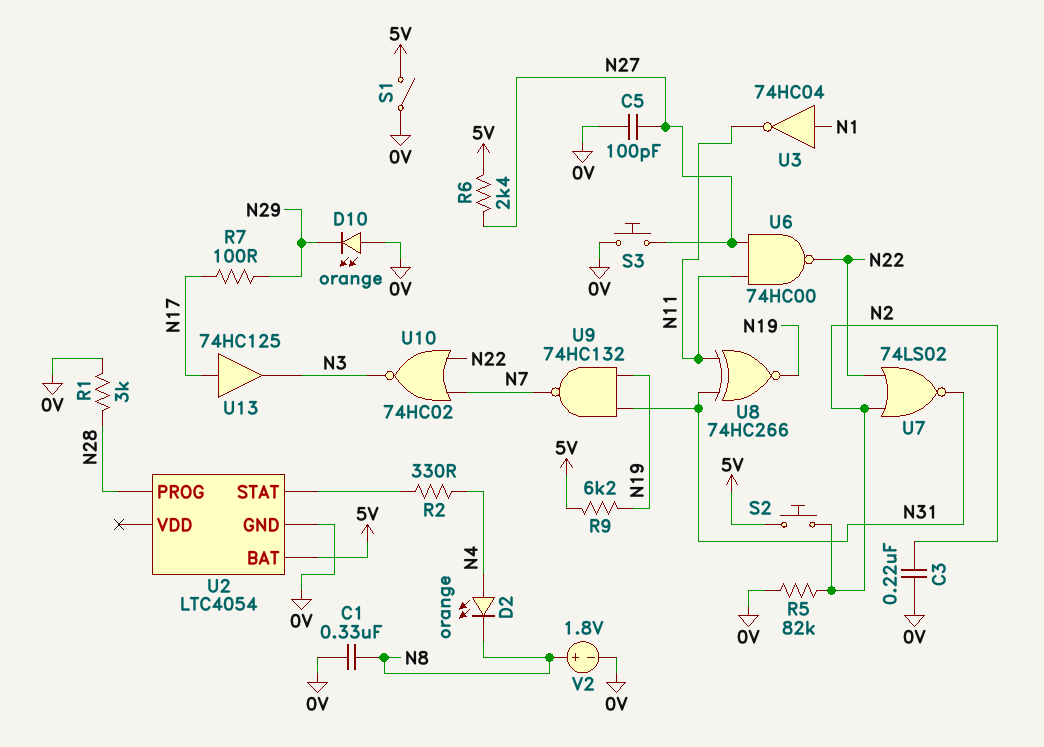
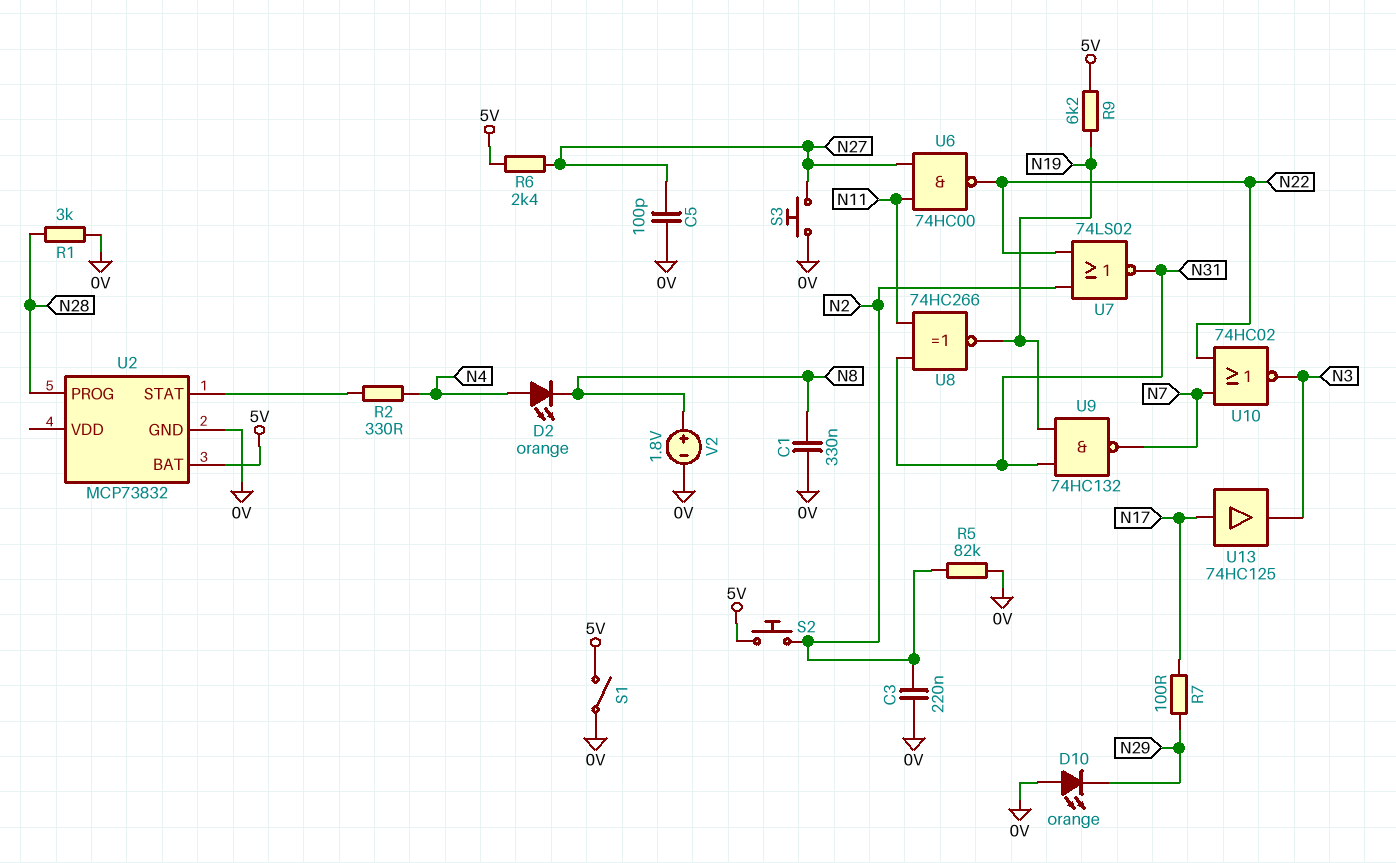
U2: LTC4054 -> MCP73832
U3: NOT 74HC04 (in N1, out N11) -> none

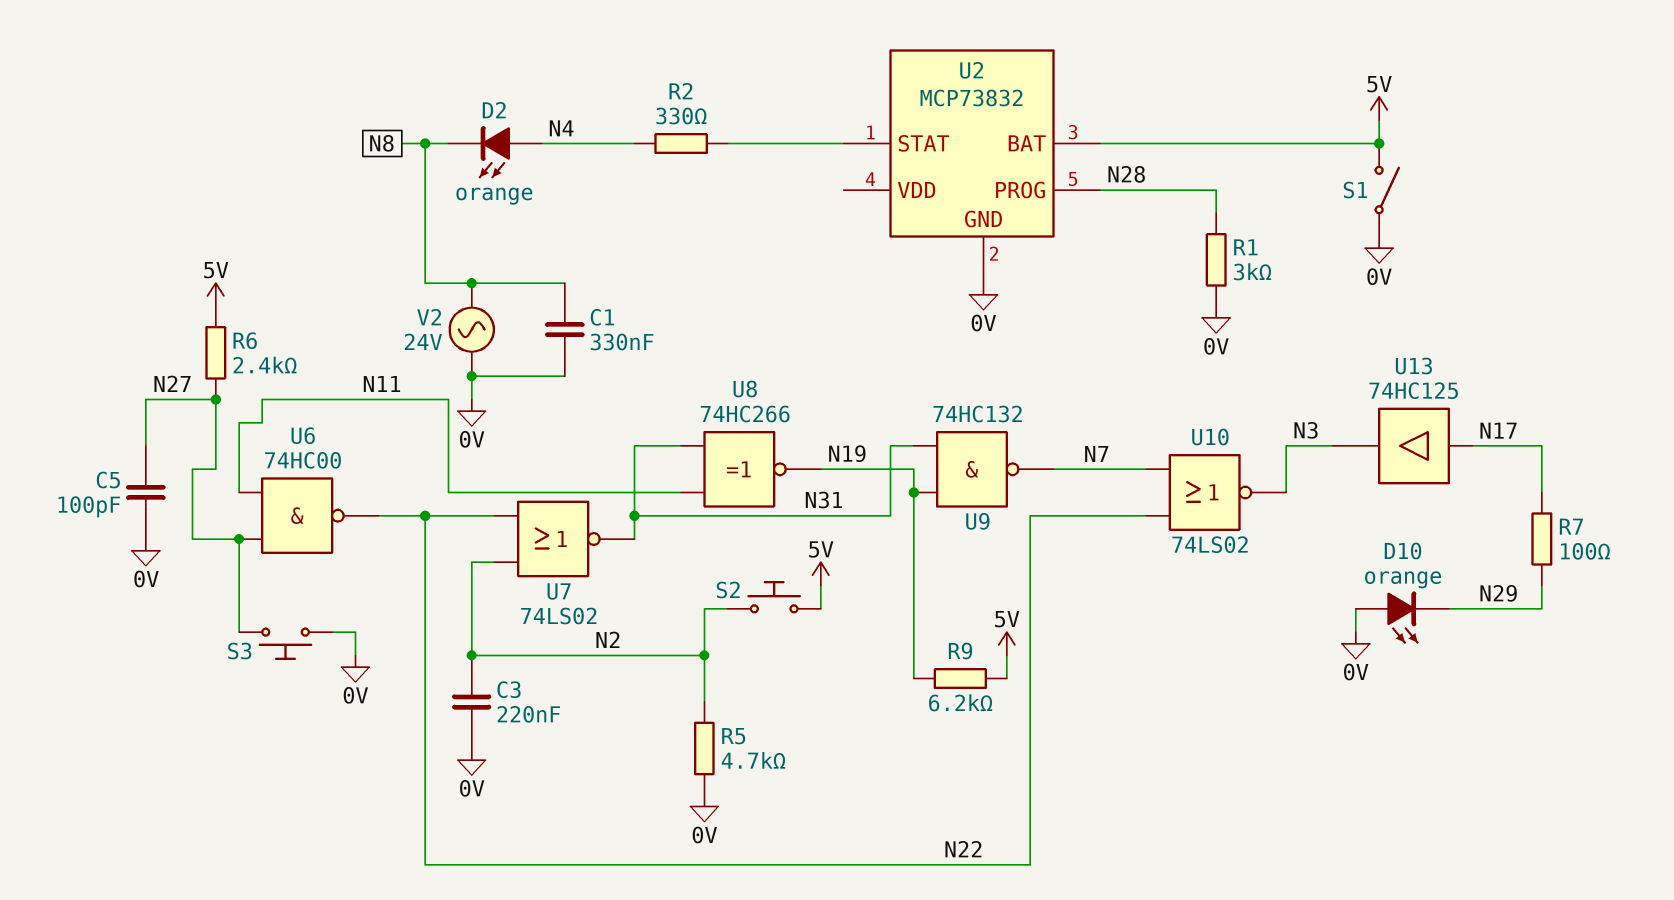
R5: 82k (0V, N2) -> 4.7k (0V, N2)
U10: NOR 74HC02 (in N7, in N22, out N3) -> NOR 74LS02 (in N7, in N22, out N3)
V2: 1.8V (plus N8, minus 0V) -> AC 24V (0V, N8)

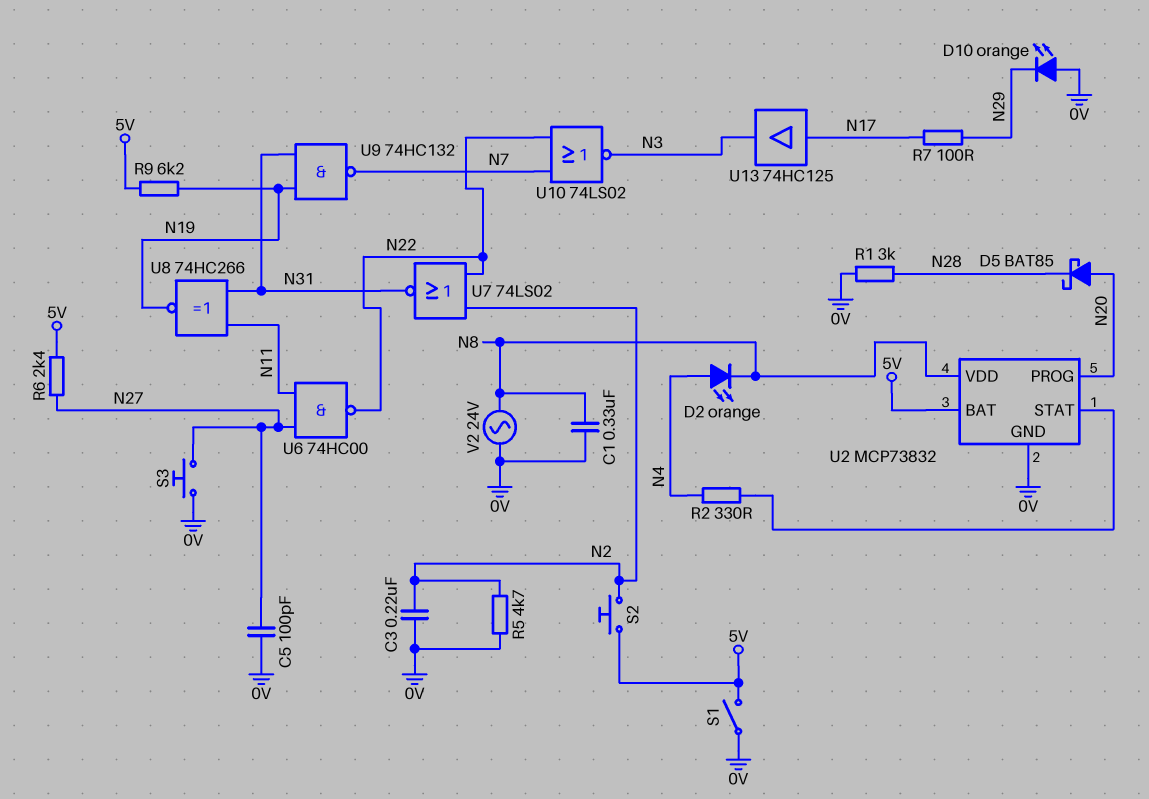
D5: none -> schottky BAT85 (A N20, K N28)
U2 pin PROG: N28 -> N20
U2 pin VDD: none -> N8

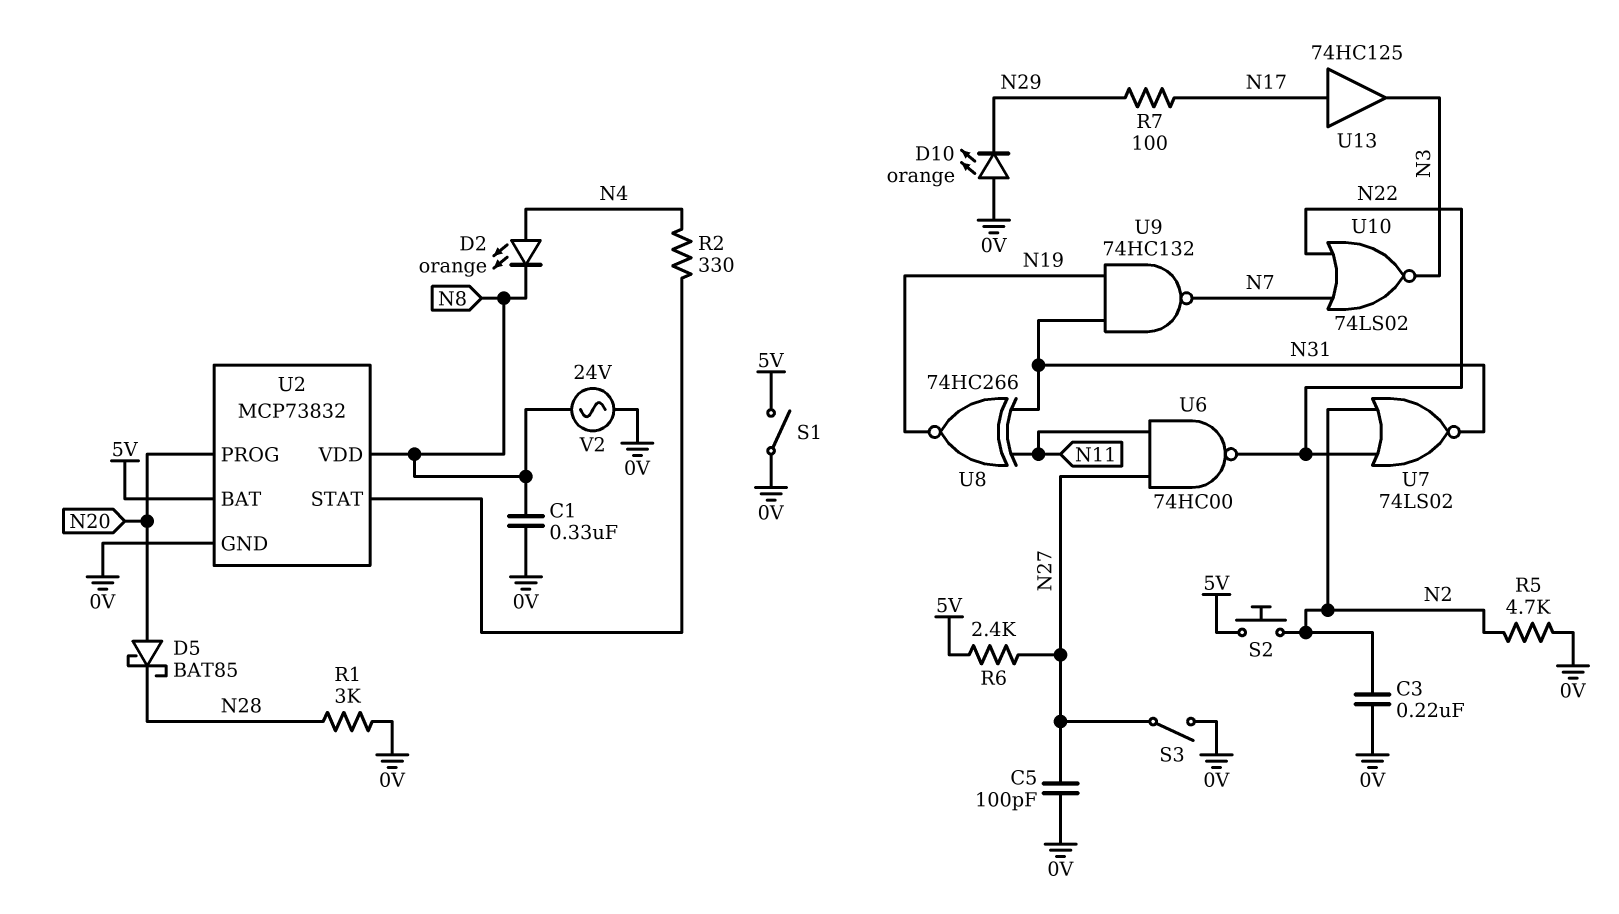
R9: 6.2k (5V, N19) -> none
S3: button (0V, N27) -> switch (0V, N27)

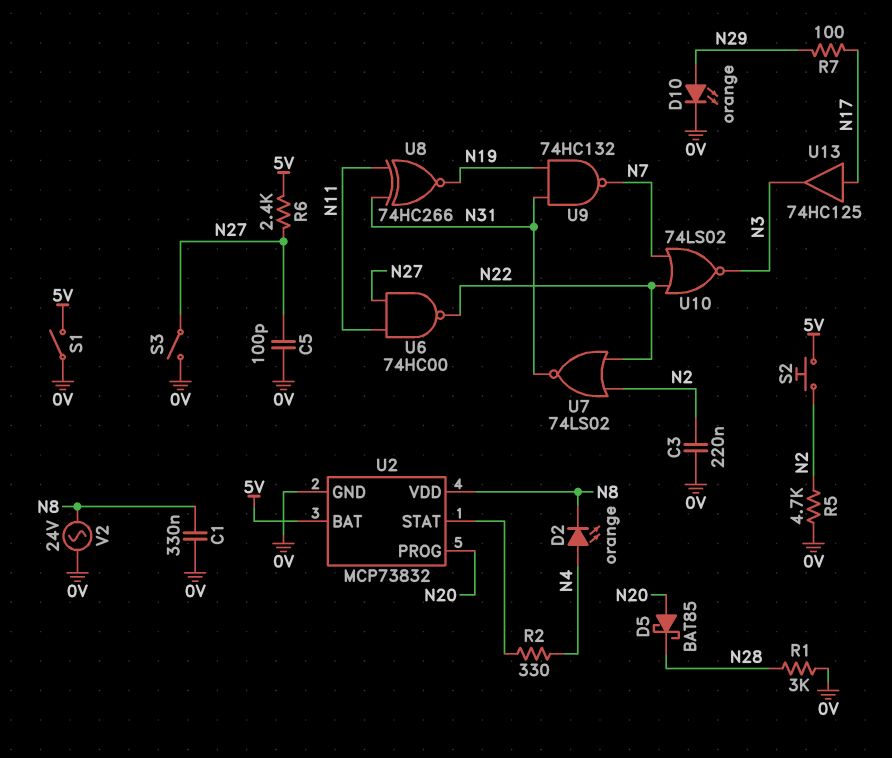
D10: LED orange (A 0V, K N29) -> LED orange (A N29, K 0V)

